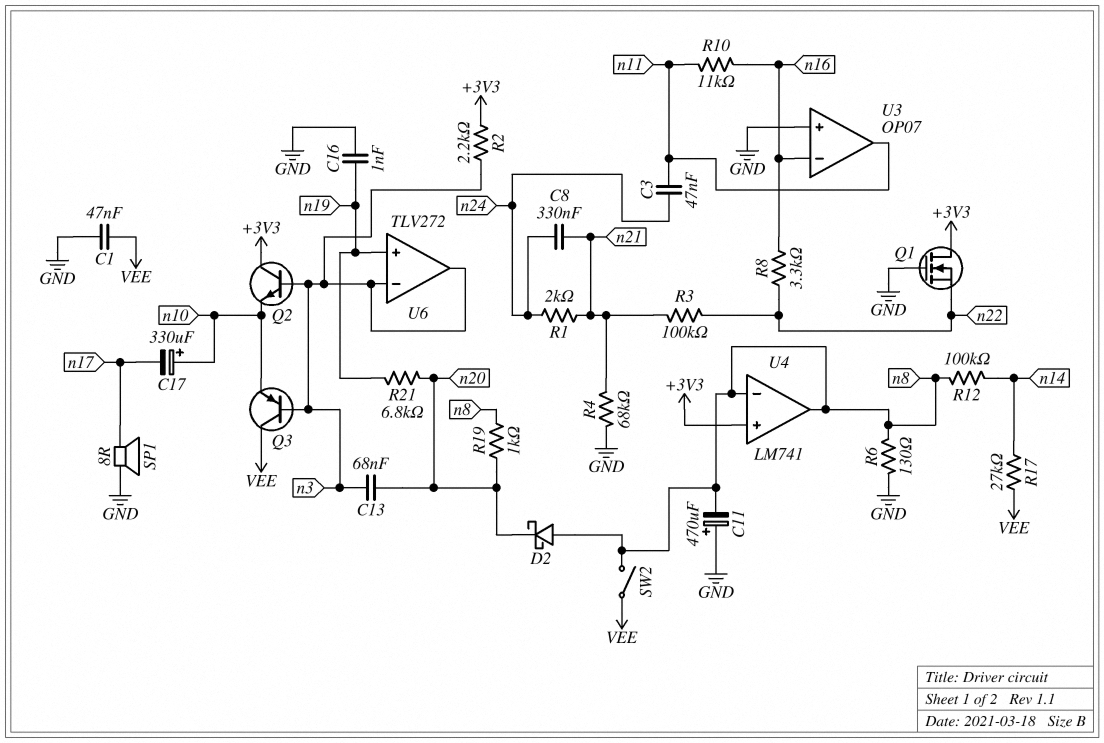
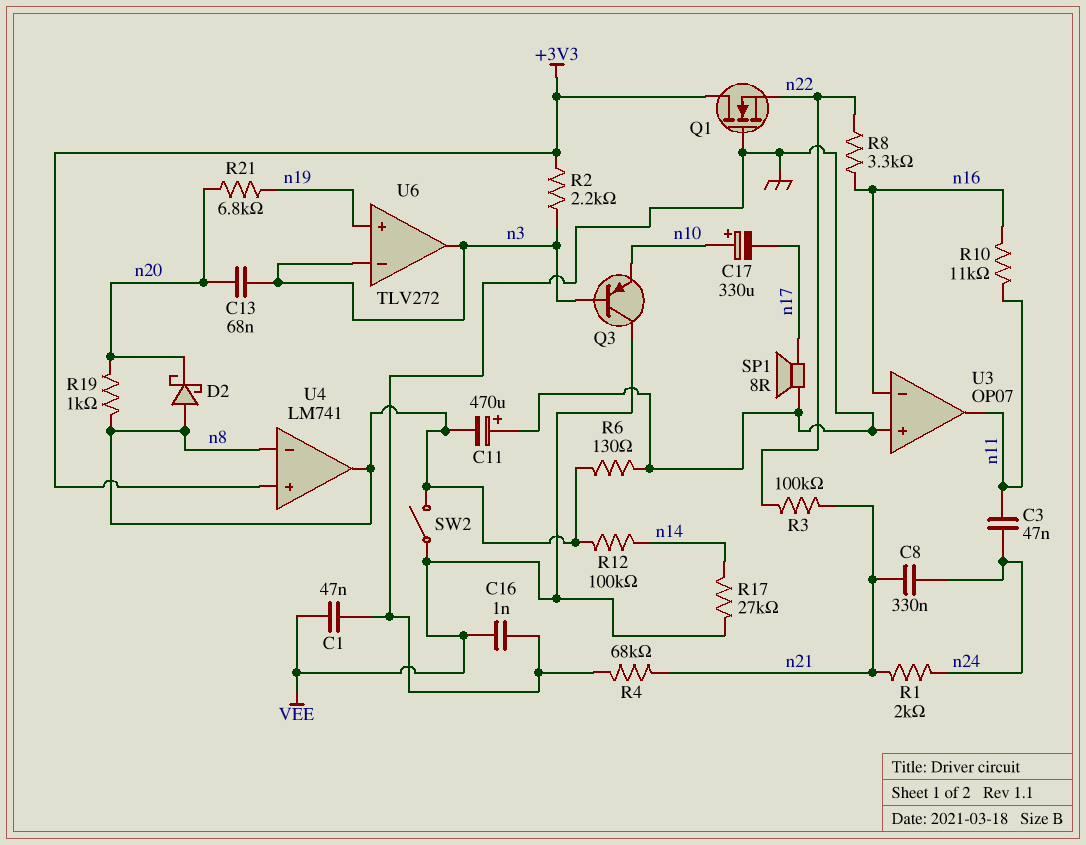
C16: 1nF (GND, n19) -> 1nF (GND, VEE)
Q2: NPN (B n3, C +3V3, E n10) -> none

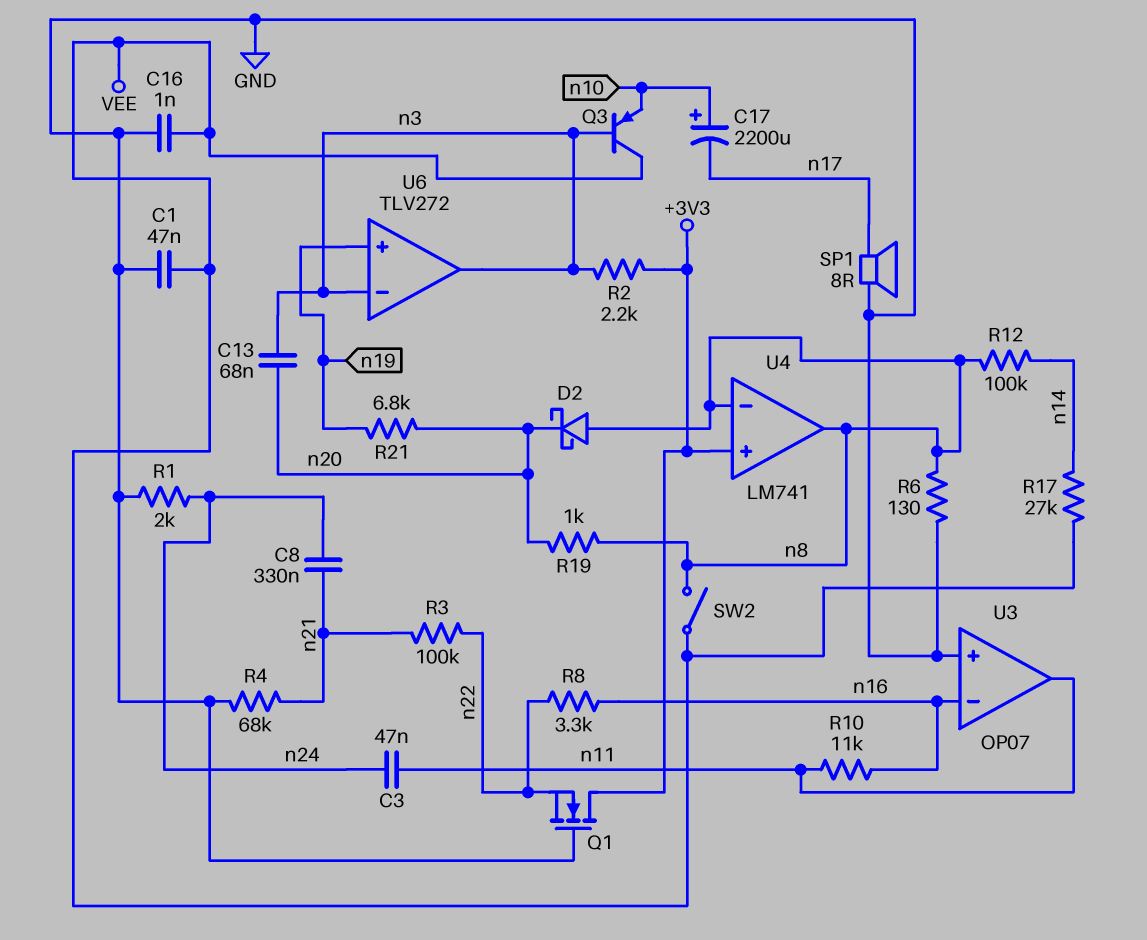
C11: 470uF (plus GND, minus n8) -> none
C17: 330uF (plus n10, minus n17) -> 2200uF (plus n10, minus n17)
R1: 2k (n21, n24) -> 2k (GND, n24)

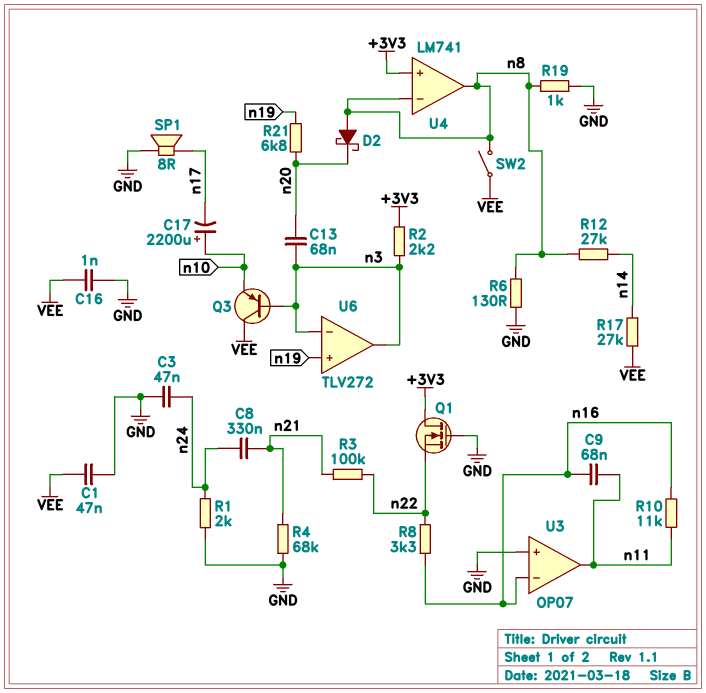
C3: 47nF (n11, n24) -> 47nF (GND, n24)
C9: none -> 68nF (n11, n16)
R12: 100k (n8, n14) -> 27k (n8, n14)
R19: 1k (n8, n20) -> 1k (GND, n8)

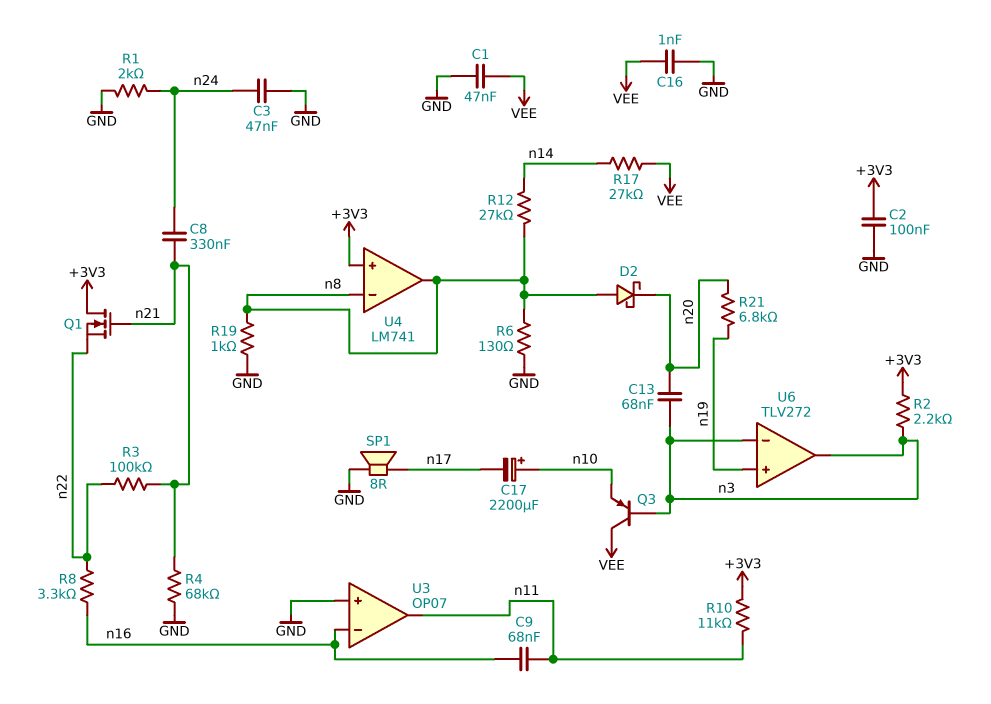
C2: none -> 100nF (+3V3, GND)
Q1: NMOS (G GND, D +3V3, S n22) -> NMOS (G n21, D +3V3, S n22)
R10: 11k (n11, n16) -> 11k (+3V3, n11)
SW2: switch (VEE, n8) -> none

